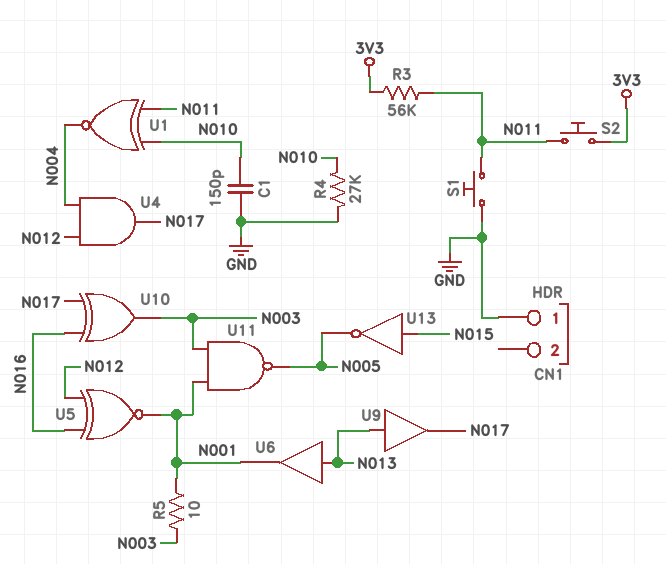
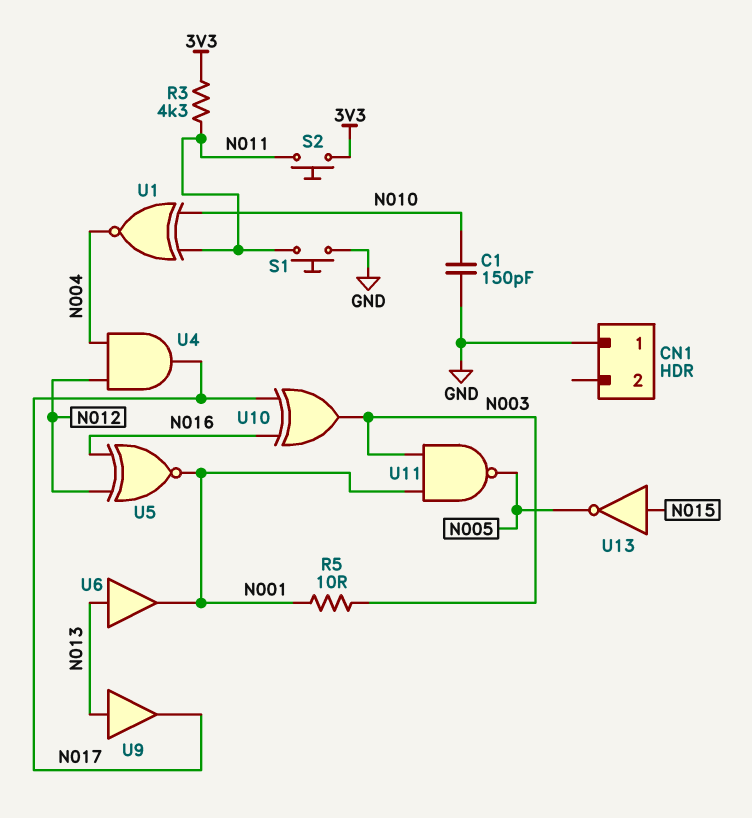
R3: 56k (3V3, N011) -> 4.3k (3V3, N011)
R4: 27k (GND, N010) -> none

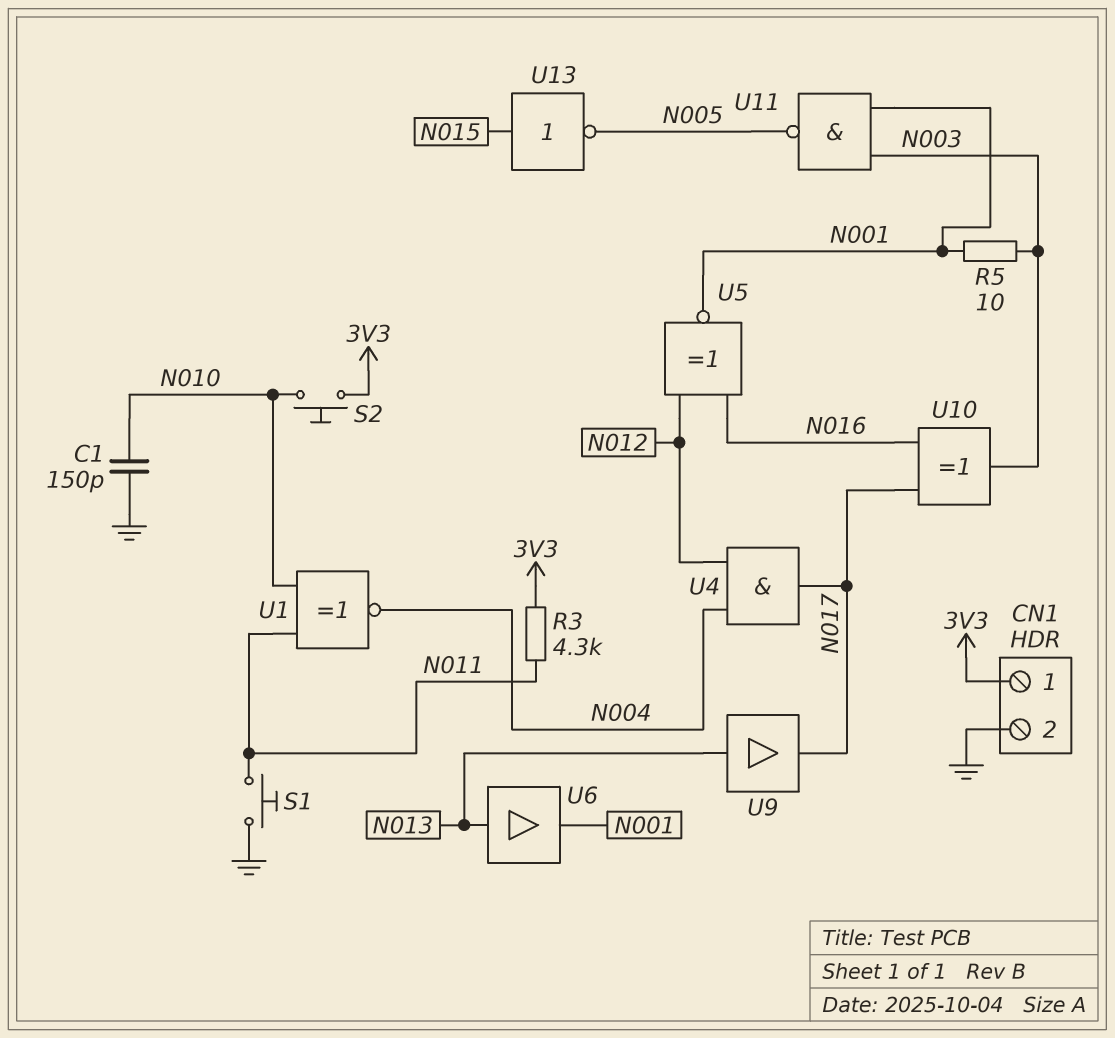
CN1 pin 1: GND -> 3V3
CN1 pin 2: none -> GND
S2: button (3V3, N011) -> button (3V3, N010)

